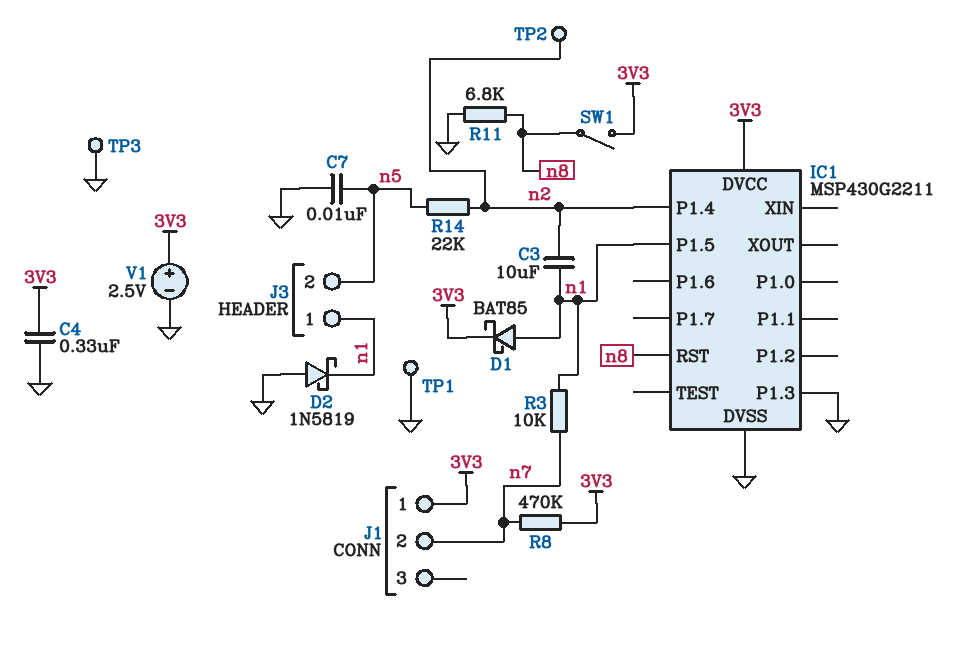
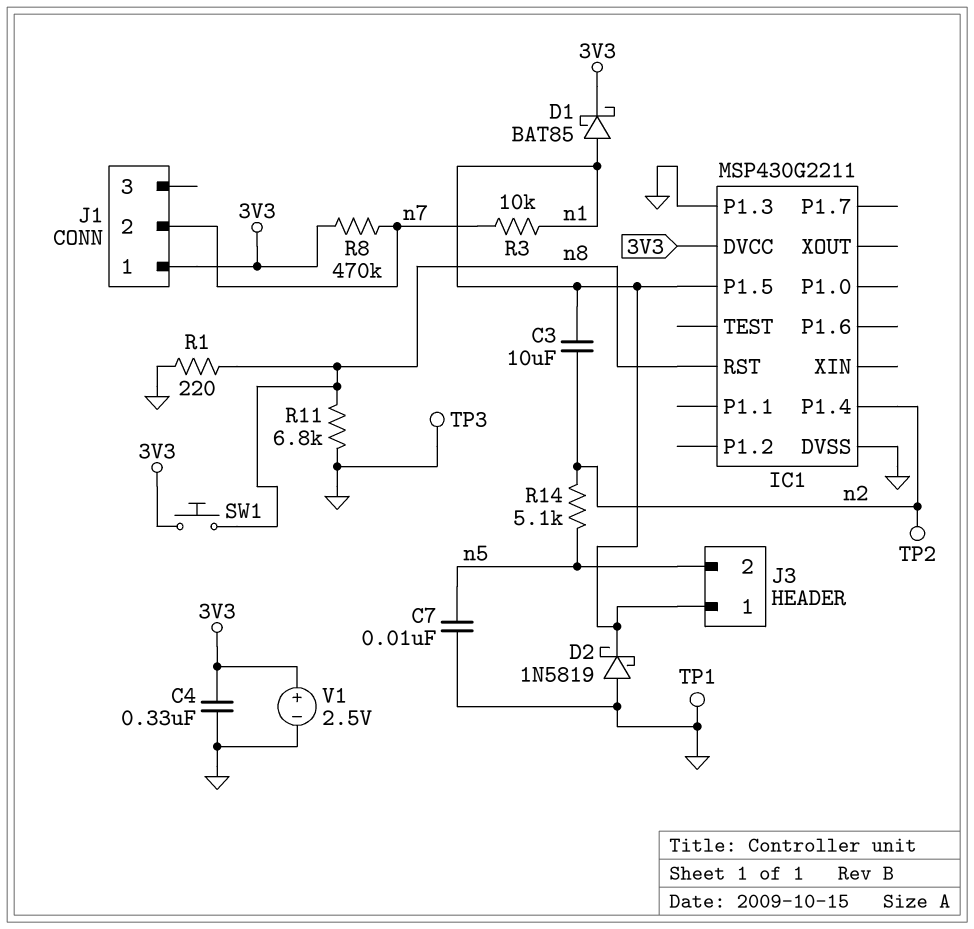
R1: none -> 220 (GND, n8)
R14: 22k (n2, n5) -> 5.1k (n2, n5)
SW1: switch (3V3, n8) -> button (3V3, n8)

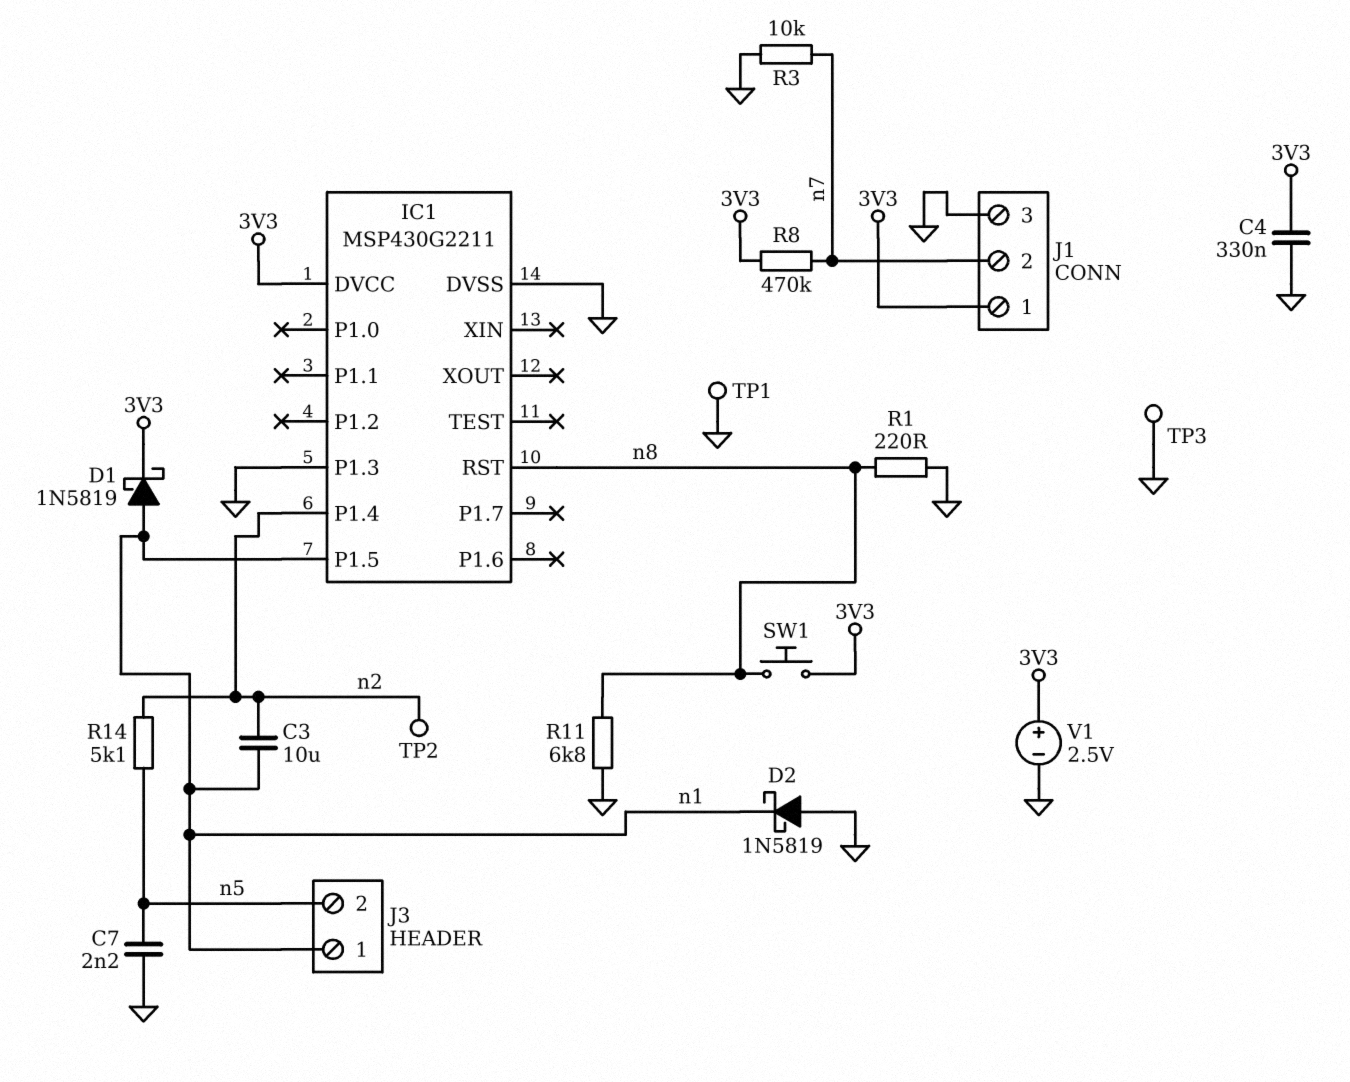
C7: 10nF (GND, n5) -> 2.2nF (GND, n5)
D1: schottky BAT85 (A n1, K 3V3) -> schottky 1N5819 (A n1, K 3V3)
J1 pin 3: none -> GND
R3: 10k (n1, n7) -> 10k (GND, n7)

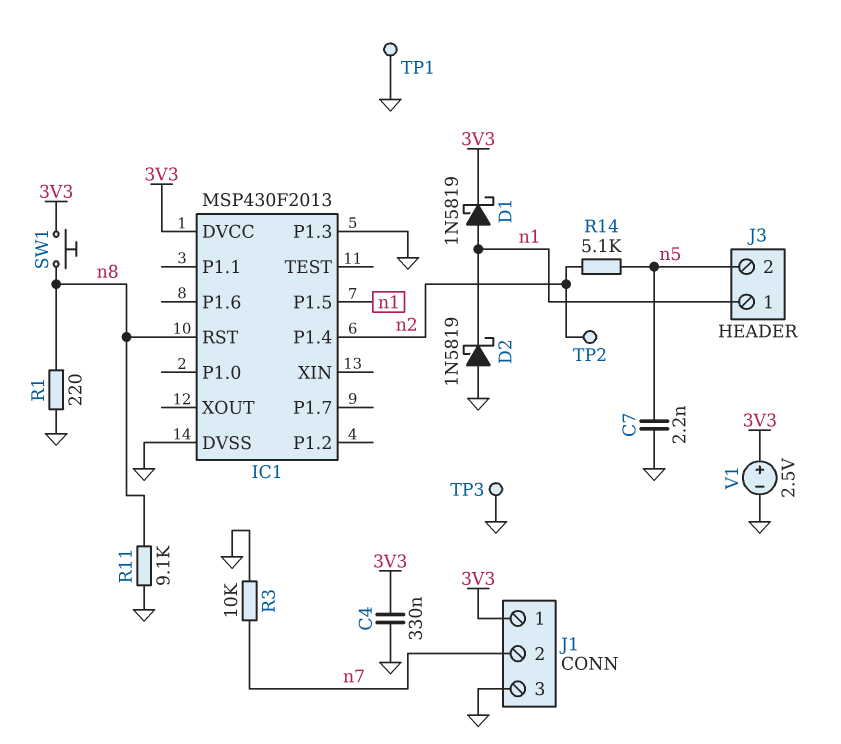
C3: 10uF (n1, n2) -> none
IC1: MSP430G2211 -> MSP430F2013
R8: 470k (3V3, n7) -> none
R11: 6.8k (GND, n8) -> 9.1k (GND, n8)

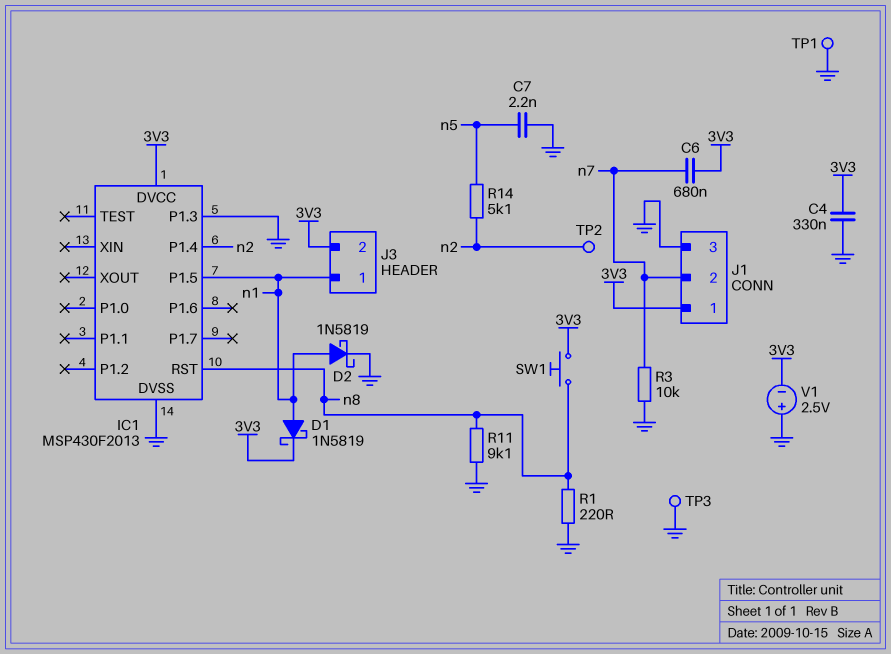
C6: none -> 680nF (3V3, n7)
D2: schottky 1N5819 (A GND, K n1) -> schottky 1N5819 (A n1, K GND)
J3 pin 2: n5 -> 3V3
V1: 2.5V (plus 3V3, minus GND) -> 2.5V (plus GND, minus 3V3)

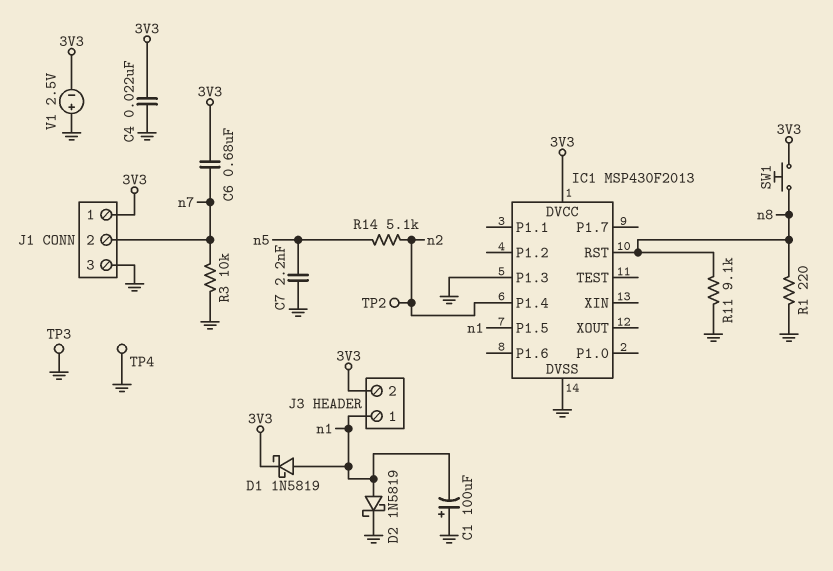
C1: none -> 100uF (plus GND, minus n1)
C4: 330nF (3V3, GND) -> 22nF (3V3, GND)
TP1: test point (GND) -> none
TP4: none -> test point (GND)

